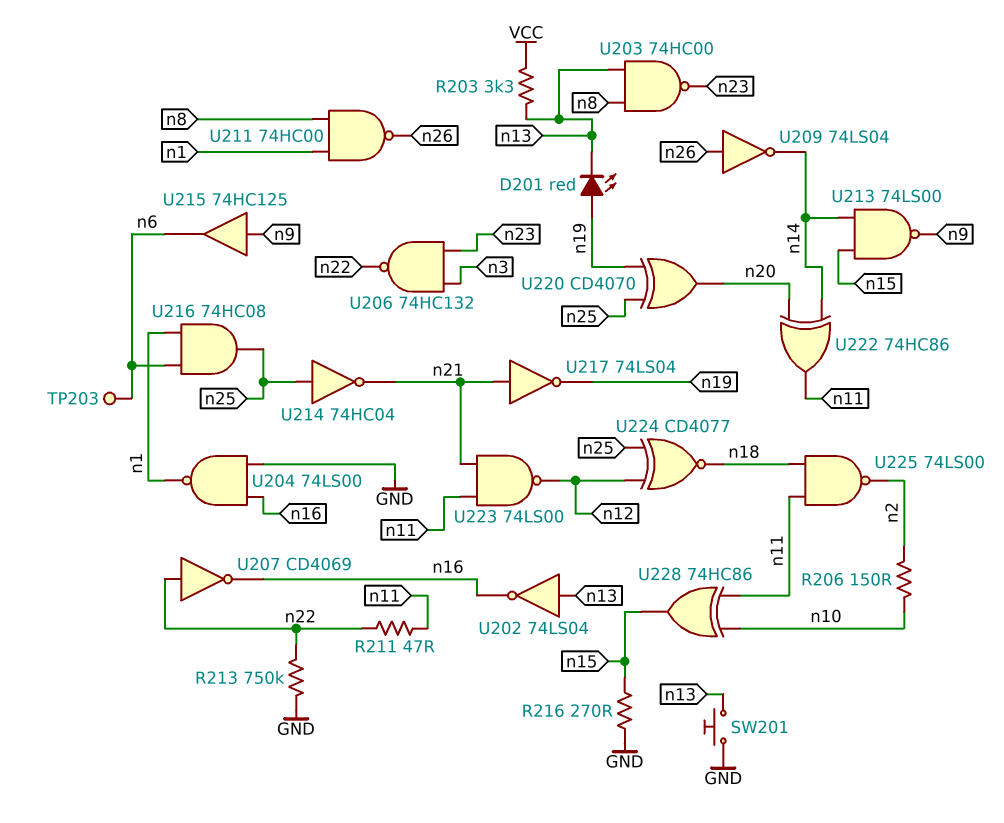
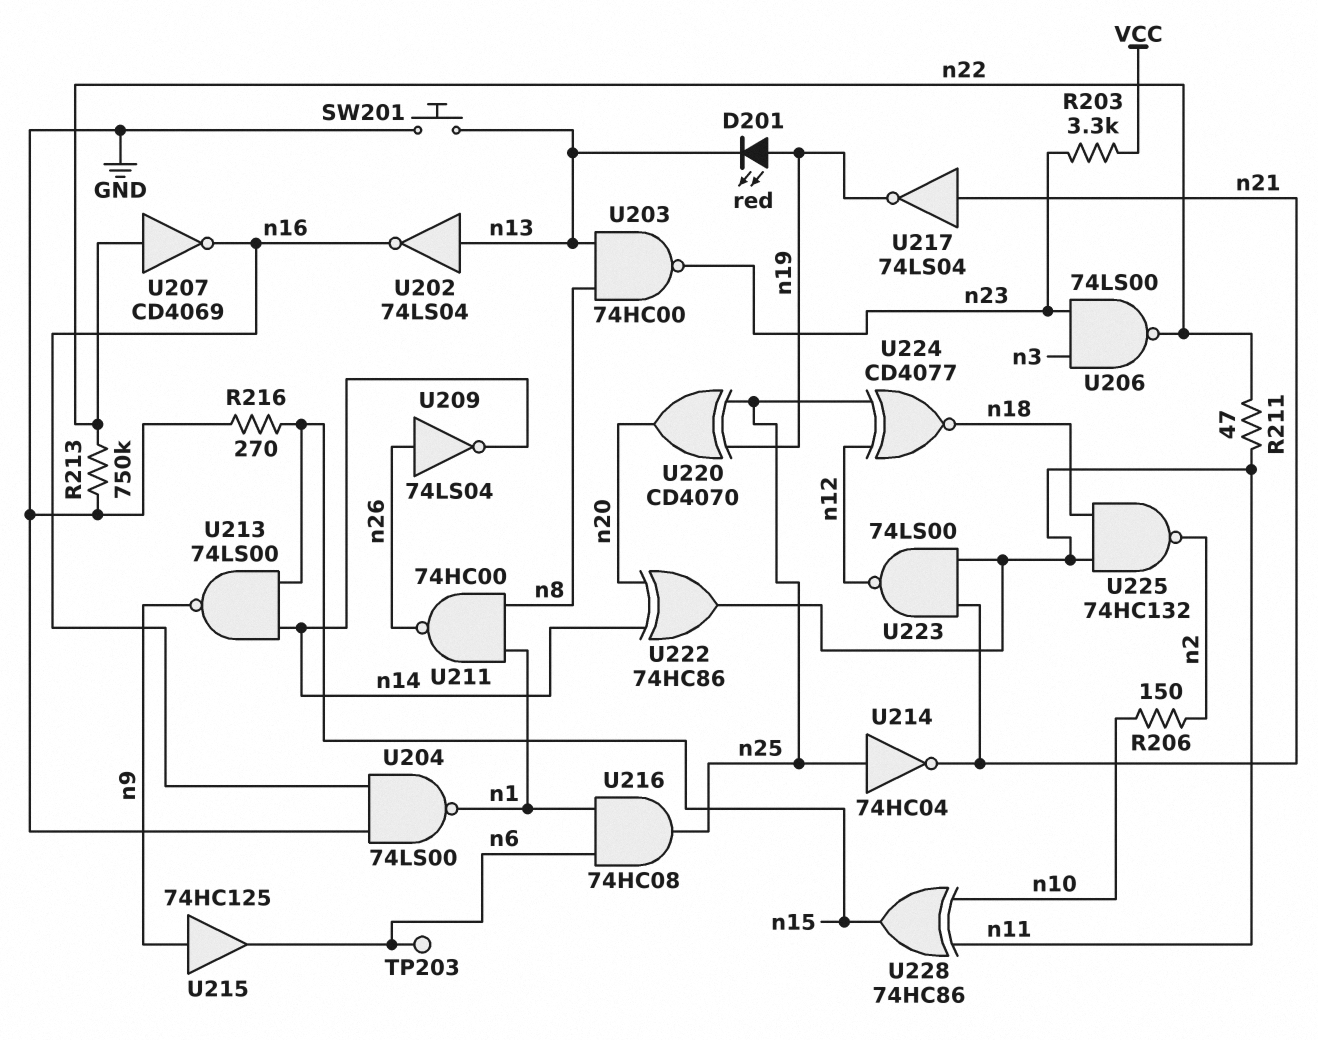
R203: 3.3k (VCC, n13) -> 3.3k (VCC, n23)
U206: NAND 74HC132 (in n3, in n23, out n22) -> NAND 74LS00 (in n3, in n23, out n22)
U225: NAND 74LS00 (in n11, in n18, out n2) -> NAND 74HC132 (in n11, in n18, out n2)

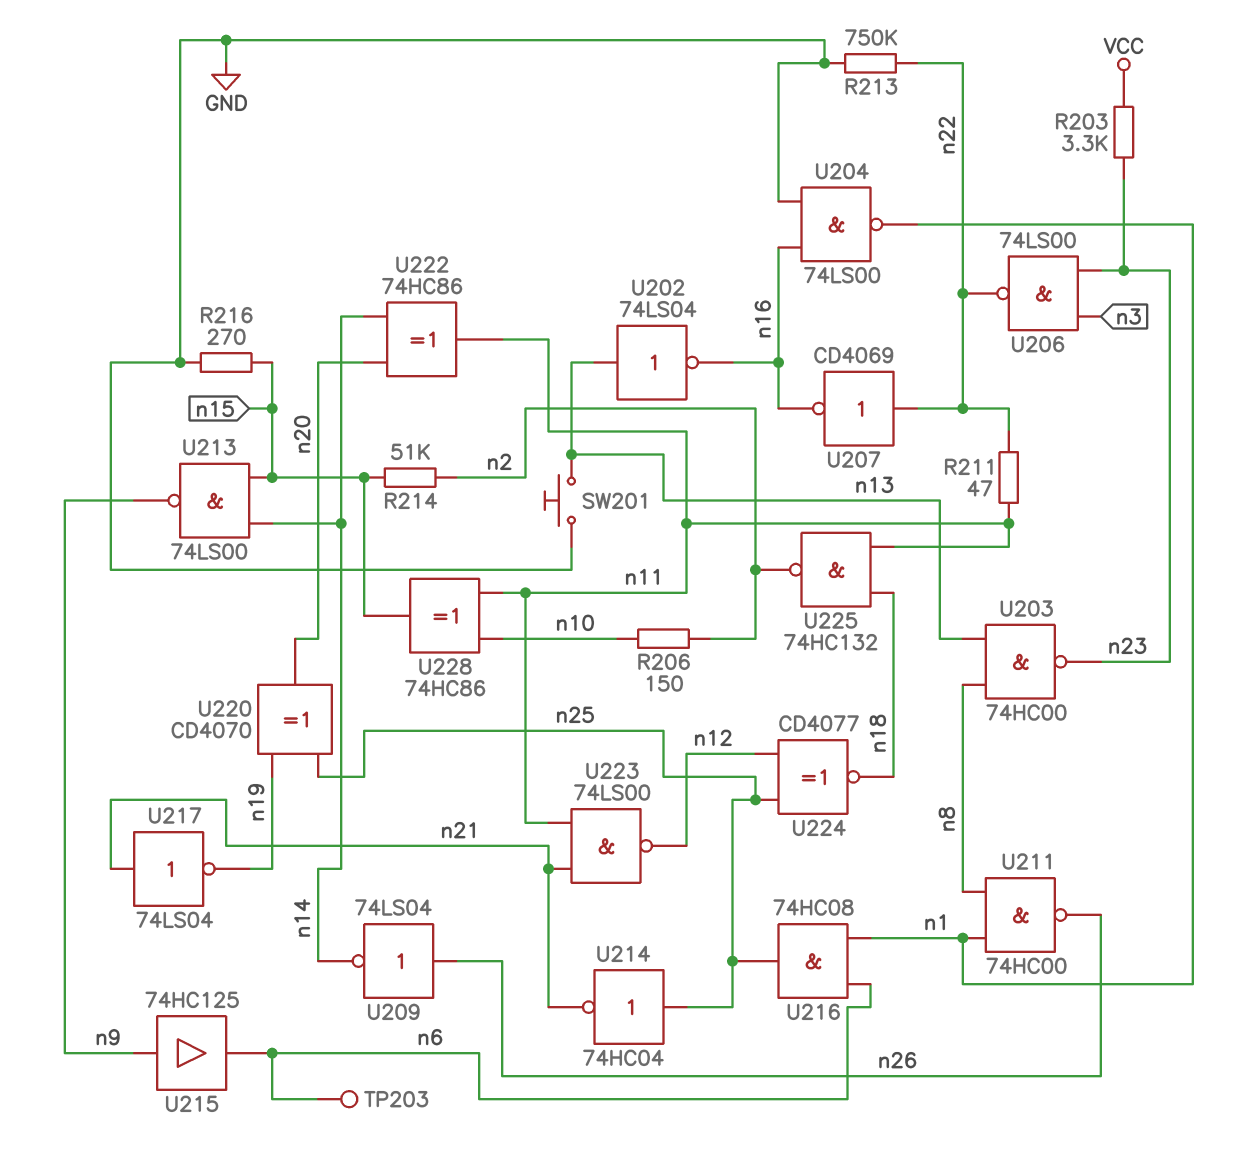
D201: LED red (A n19, K n13) -> none
R214: none -> 51k (n2, n15)

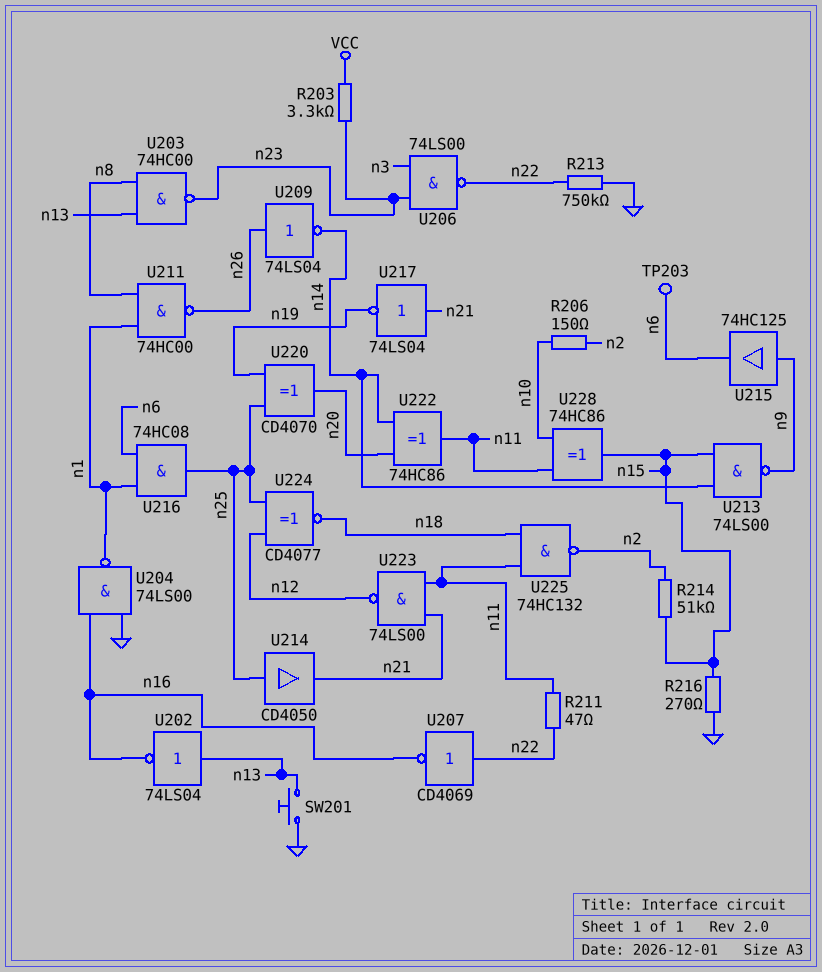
U214: NOT 74HC04 (in n25, out n21) -> buffer CD4050 (in n25, out n21)

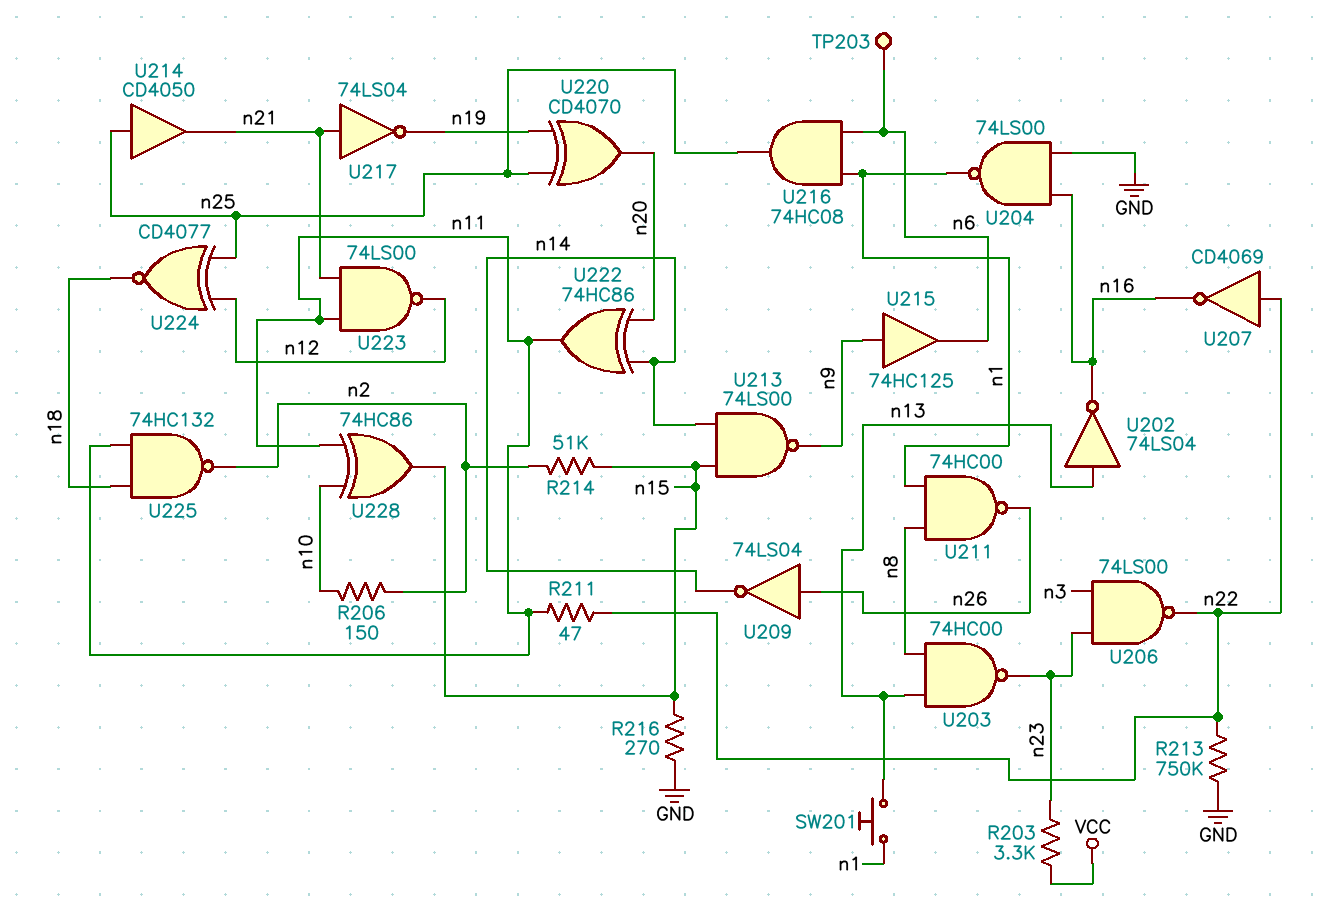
SW201: button (GND, n13) -> button (n1, n13)

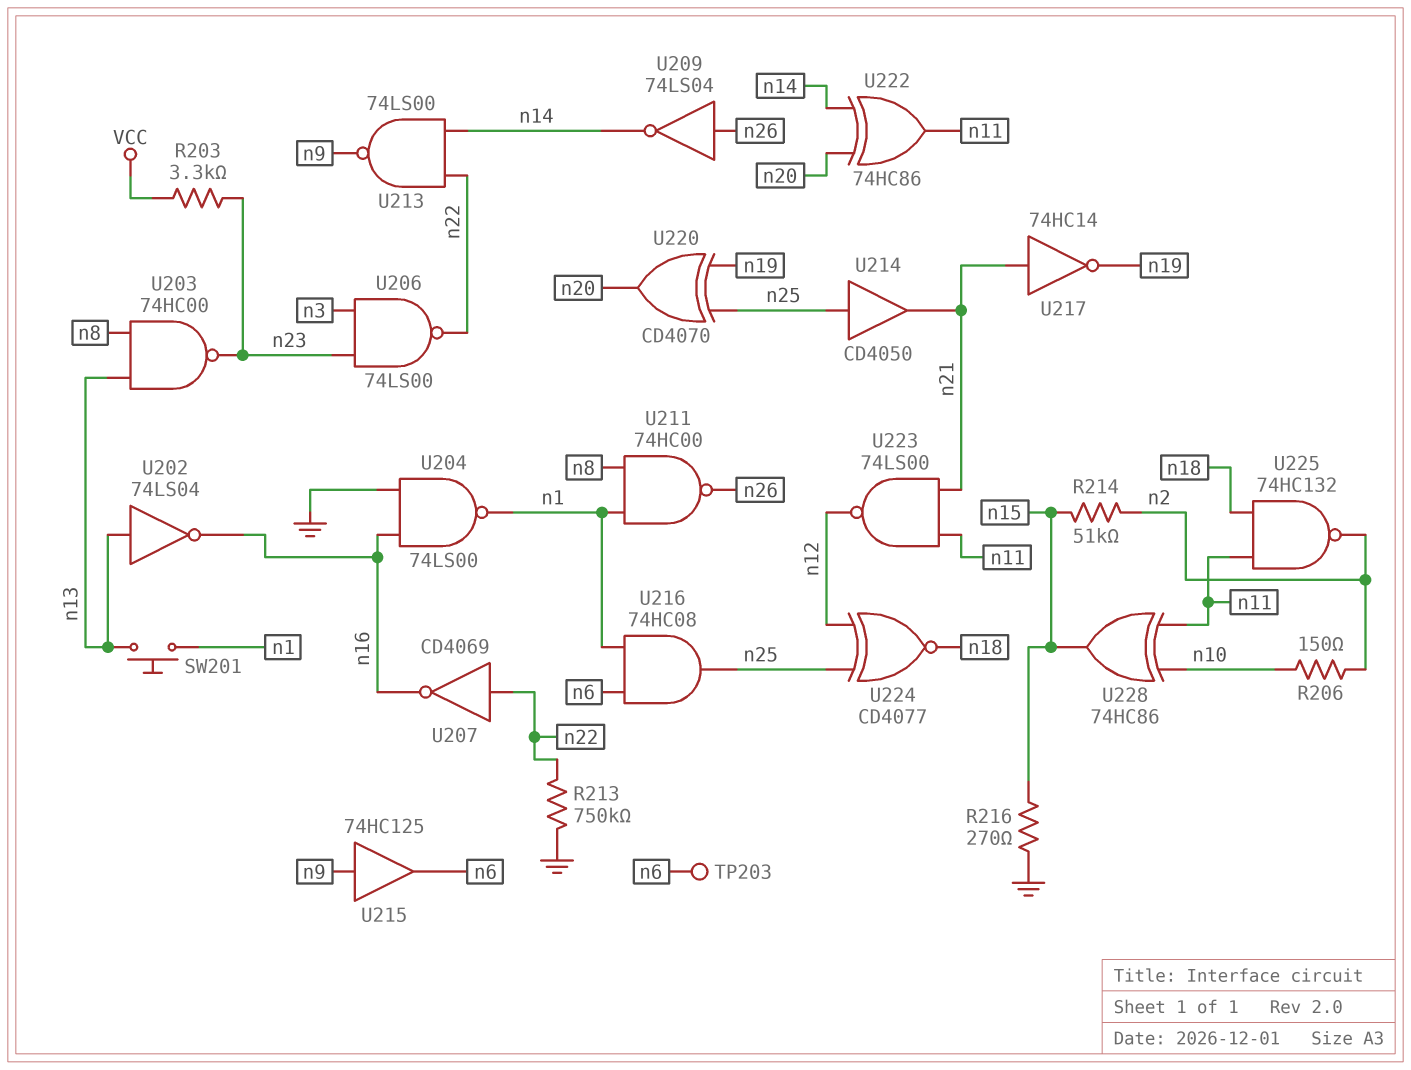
R211: 47 (n11, n22) -> none
U213: NAND 74LS00 (in n14, in n15, out n9) -> NAND 74LS00 (in n14, in n22, out n9)
U217: NOT 74LS04 (in n21, out n19) -> NOT 74HC14 (in n21, out n19)

